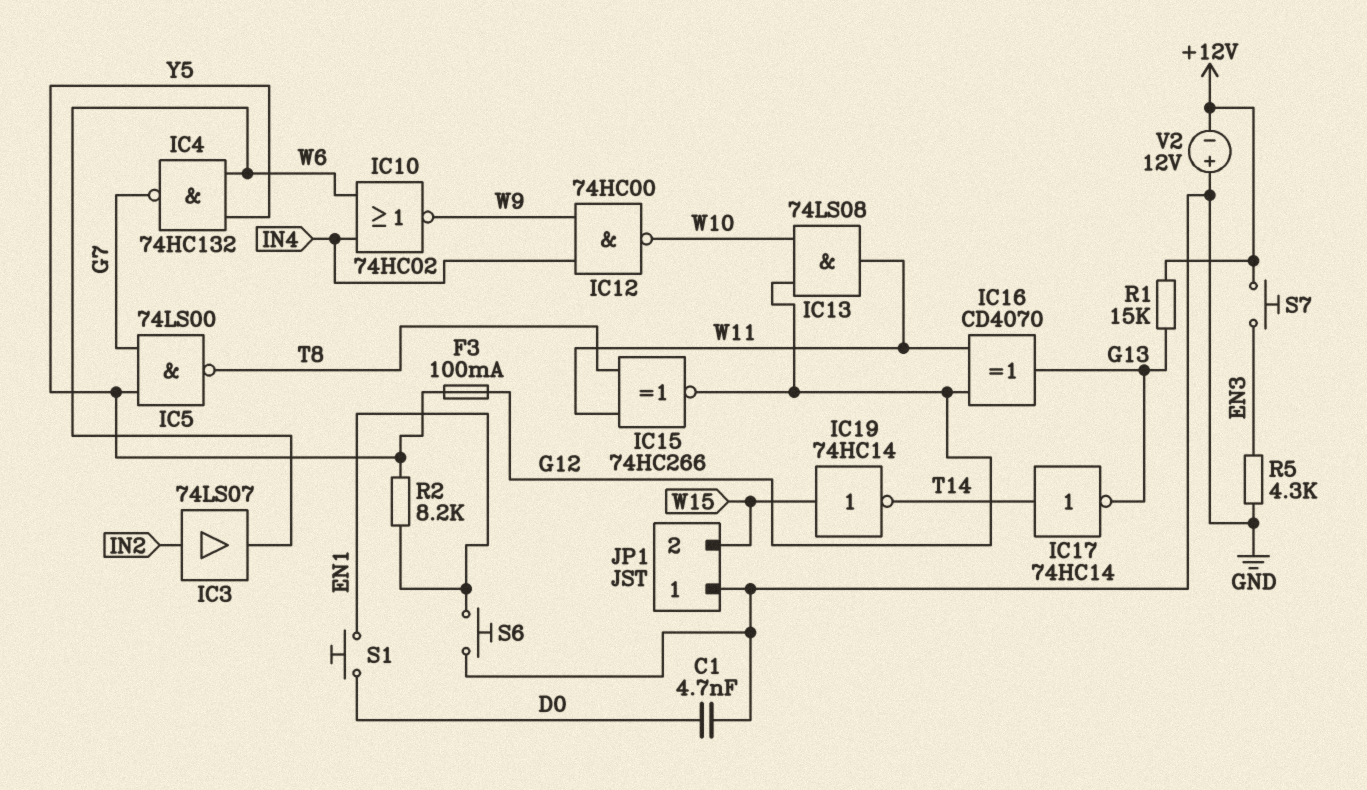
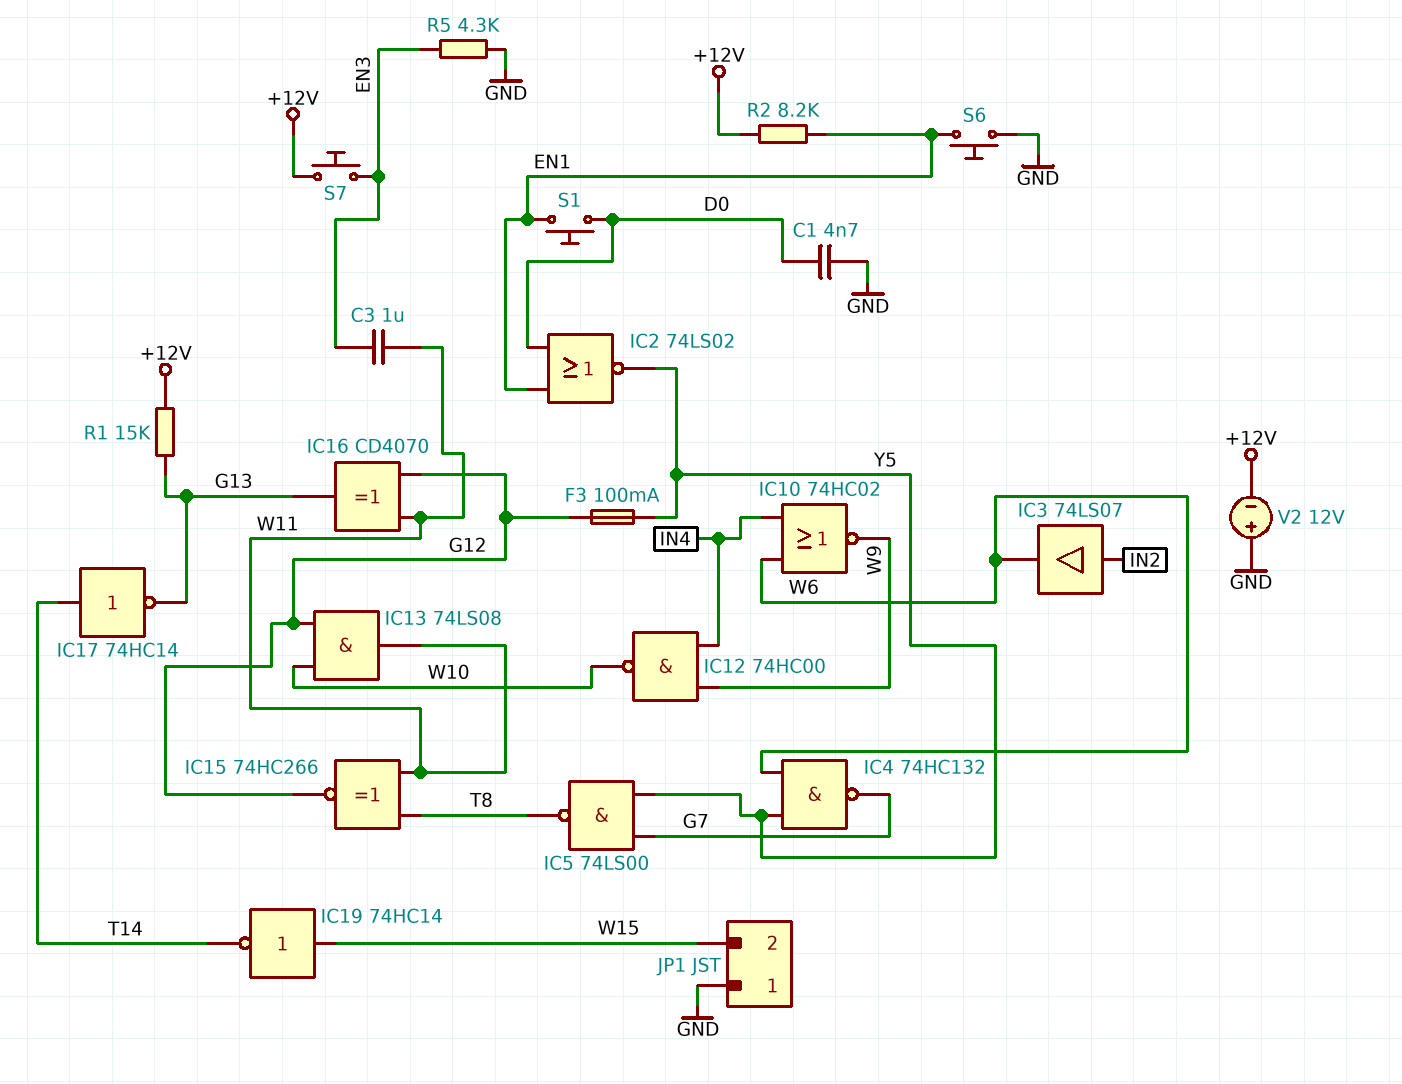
C3: none -> 1uF (EN3, W11)
IC2: none -> NOR 74LS02 (in D0, in EN1, out Y5)
R2: 8.2k (EN1, Y5) -> 8.2k (+12V, EN1)

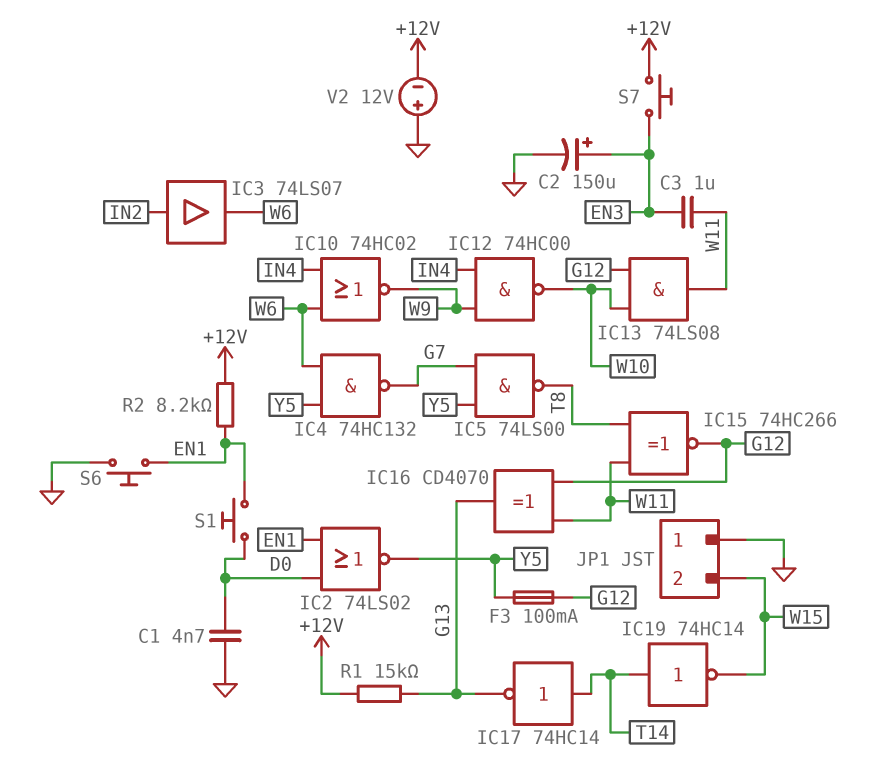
C2: none -> 150uF (plus EN3, minus GND)
IC19: NOT 74HC14 (in W15, out T14) -> NOT 74HC14 (in T14, out W15)
R5: 4.3k (EN3, GND) -> none

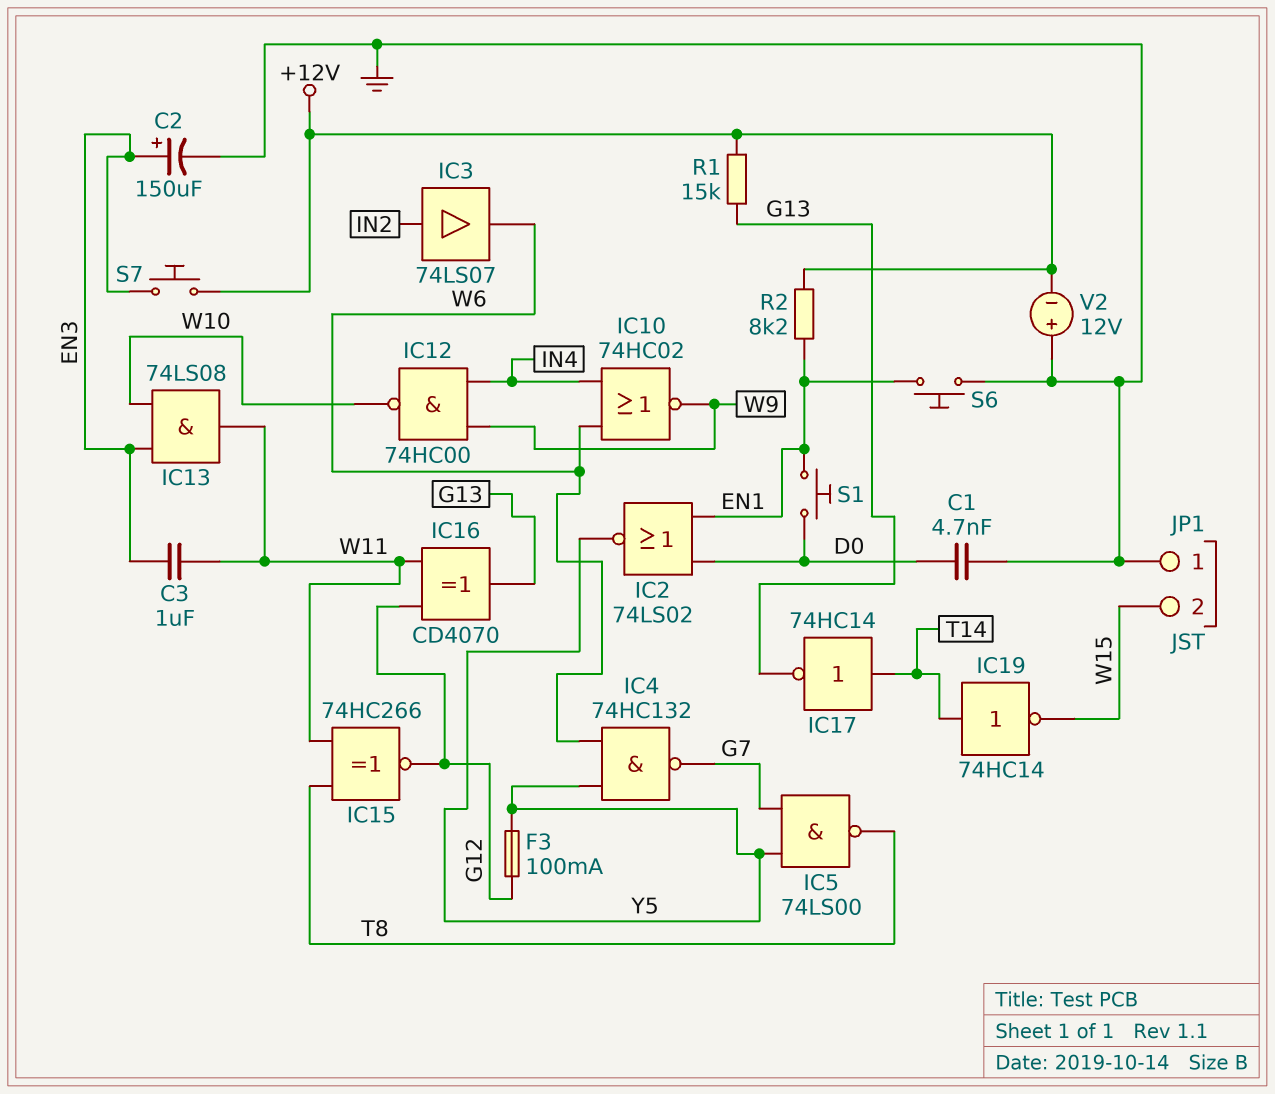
IC13: AND 74LS08 (in G12, in W10, out W11) -> AND 74LS08 (in EN3, in W10, out W11)

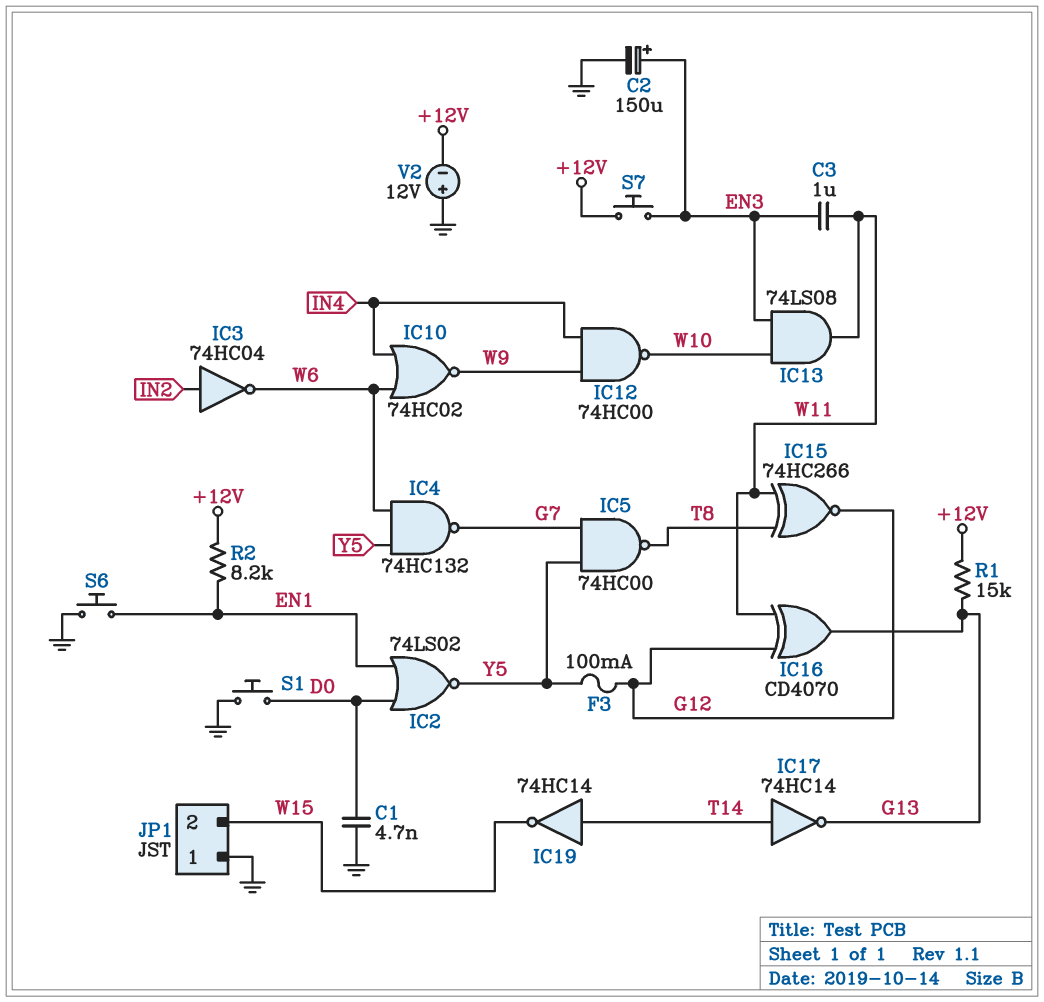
IC3: buffer 74LS07 (in IN2, out W6) -> NOT 74HC04 (in IN2, out W6)
IC5: NAND 74LS00 (in G7, in Y5, out T8) -> NAND 74HC00 (in G7, in Y5, out T8)
S1: button (D0, EN1) -> button (D0, GND)

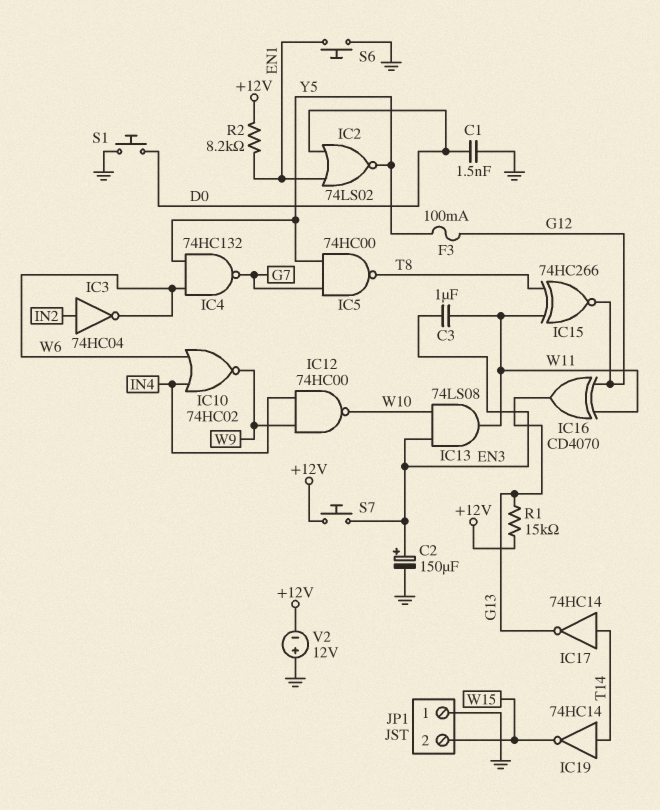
C1: 4.7nF (D0, GND) -> 1.5nF (D0, GND)

